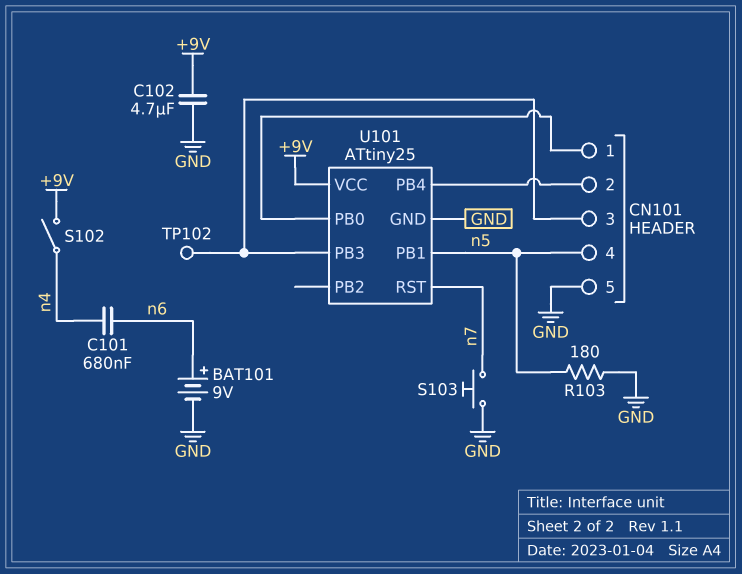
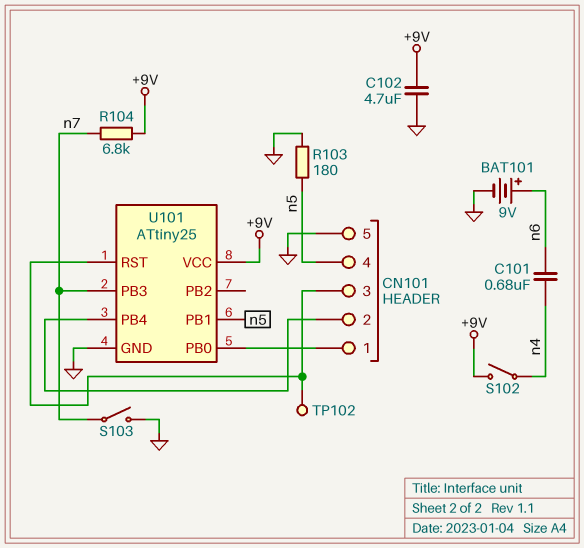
R104: none -> 6.8k (+9V, n7)
S103: button (GND, n7) -> switch (GND, n7)
U101 pin PB3: CN101/3 -> n7
U101 pin RST: n7 -> CN101/3

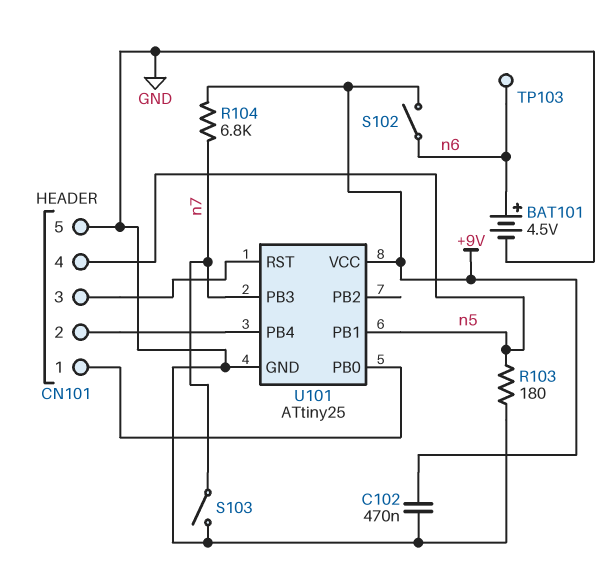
BAT101: 9V (plus n6, minus GND) -> 4.5V (plus n6, minus GND)
C101: 680nF (n4, n6) -> none
C102: 4.7uF (+9V, GND) -> 470nF (+9V, GND)
S102: switch (+9V, n4) -> switch (+9V, n6)
TP102: test point (CN101/3) -> none
TP103: none -> test point (n6)

